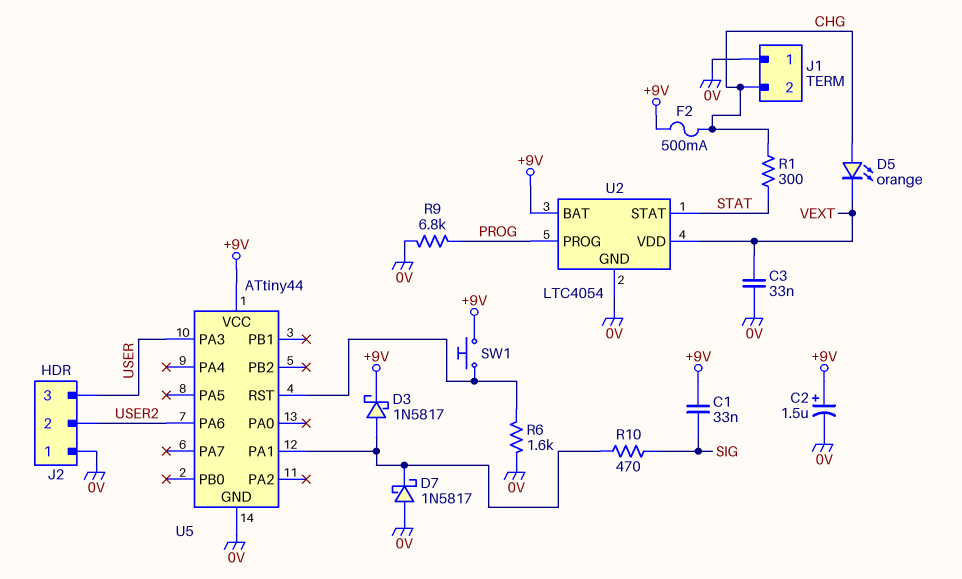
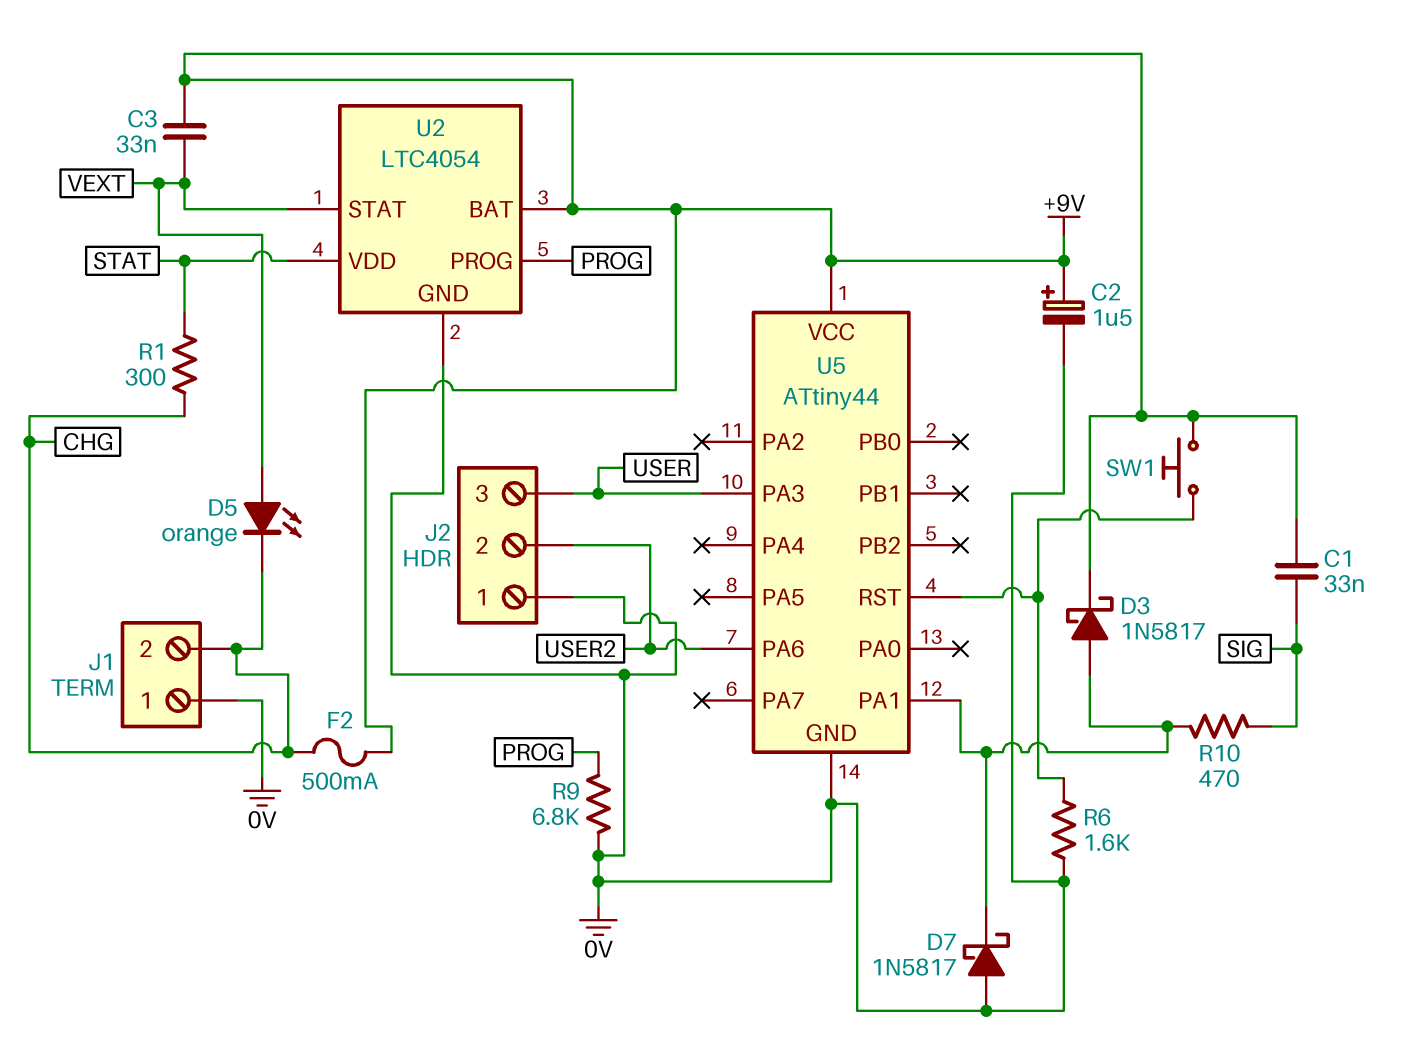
C3: 33nF (0V, VEXT) -> 33nF (+9V, VEXT)
D5: LED orange (A CHG, K VEXT) -> LED orange (A VEXT, K CHG)
U2 pin STAT: STAT -> VEXT
U2 pin VDD: VEXT -> STAT

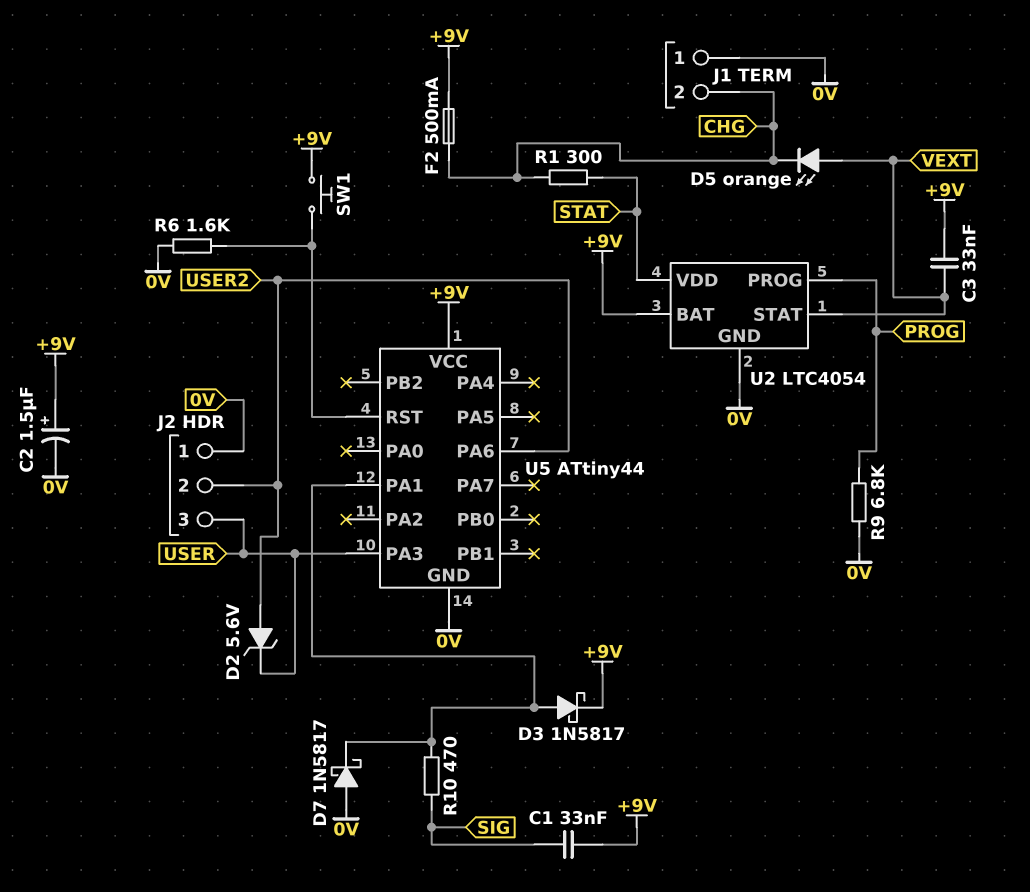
D2: none -> zener 5.6V (A USER2, K USER)

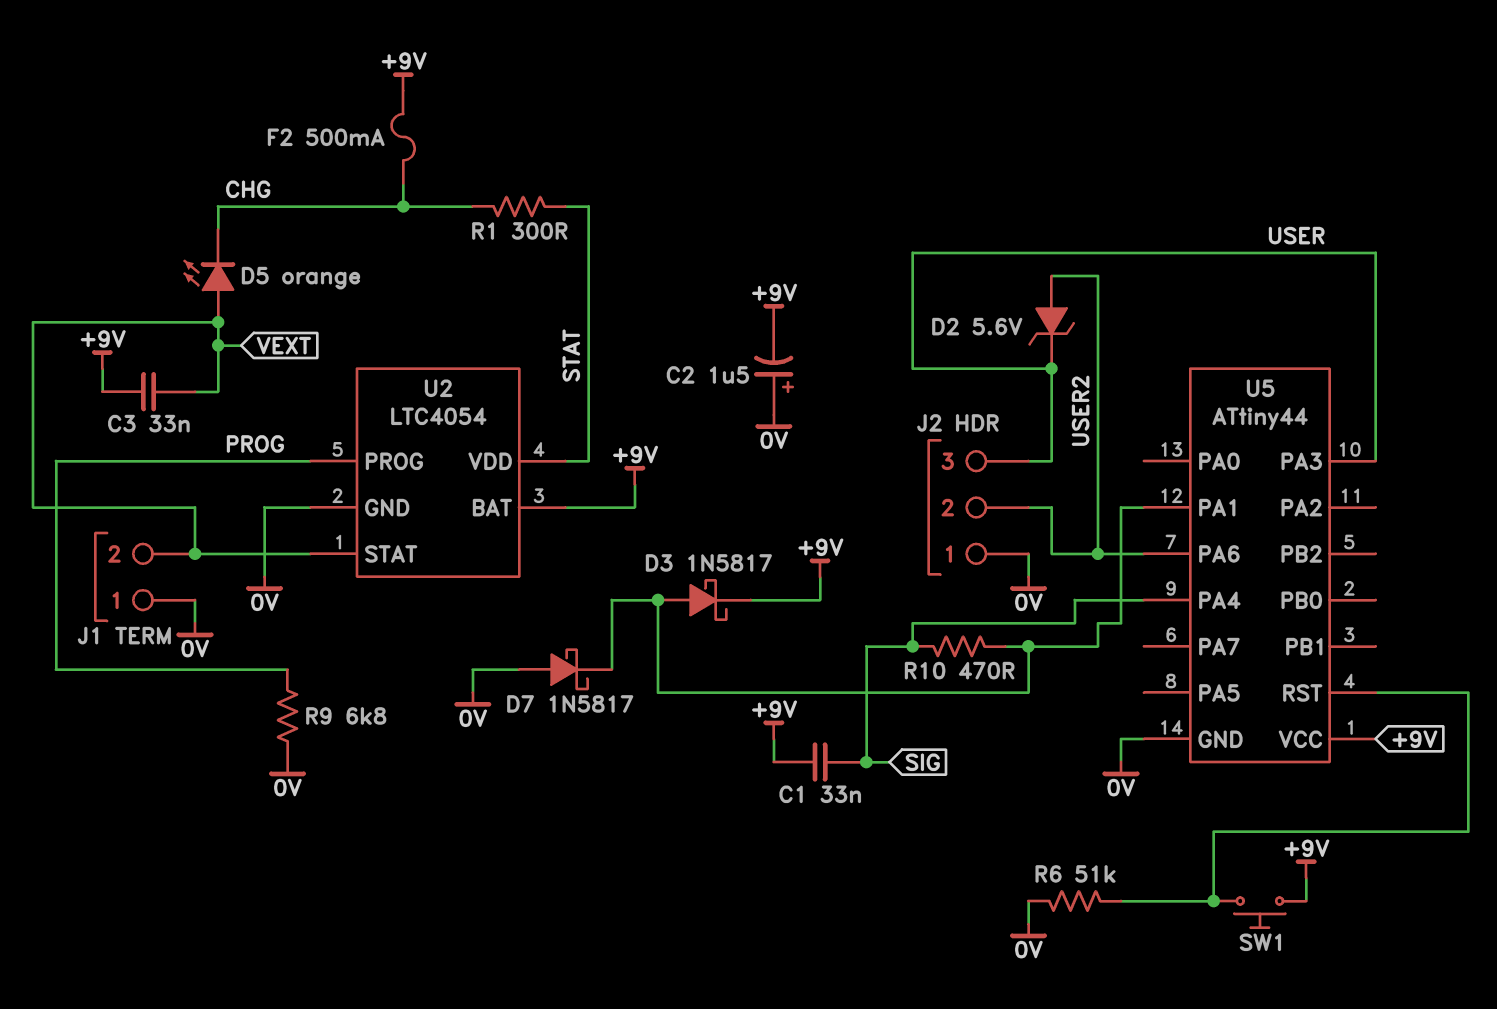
C2: 1.5uF (plus +9V, minus 0V) -> 1.5uF (plus 0V, minus +9V)
J1 pin 2: CHG -> VEXT
R6: 1.6k (0V, U5/RST) -> 51k (0V, U5/RST)
U5 pin PA4: none -> SIG

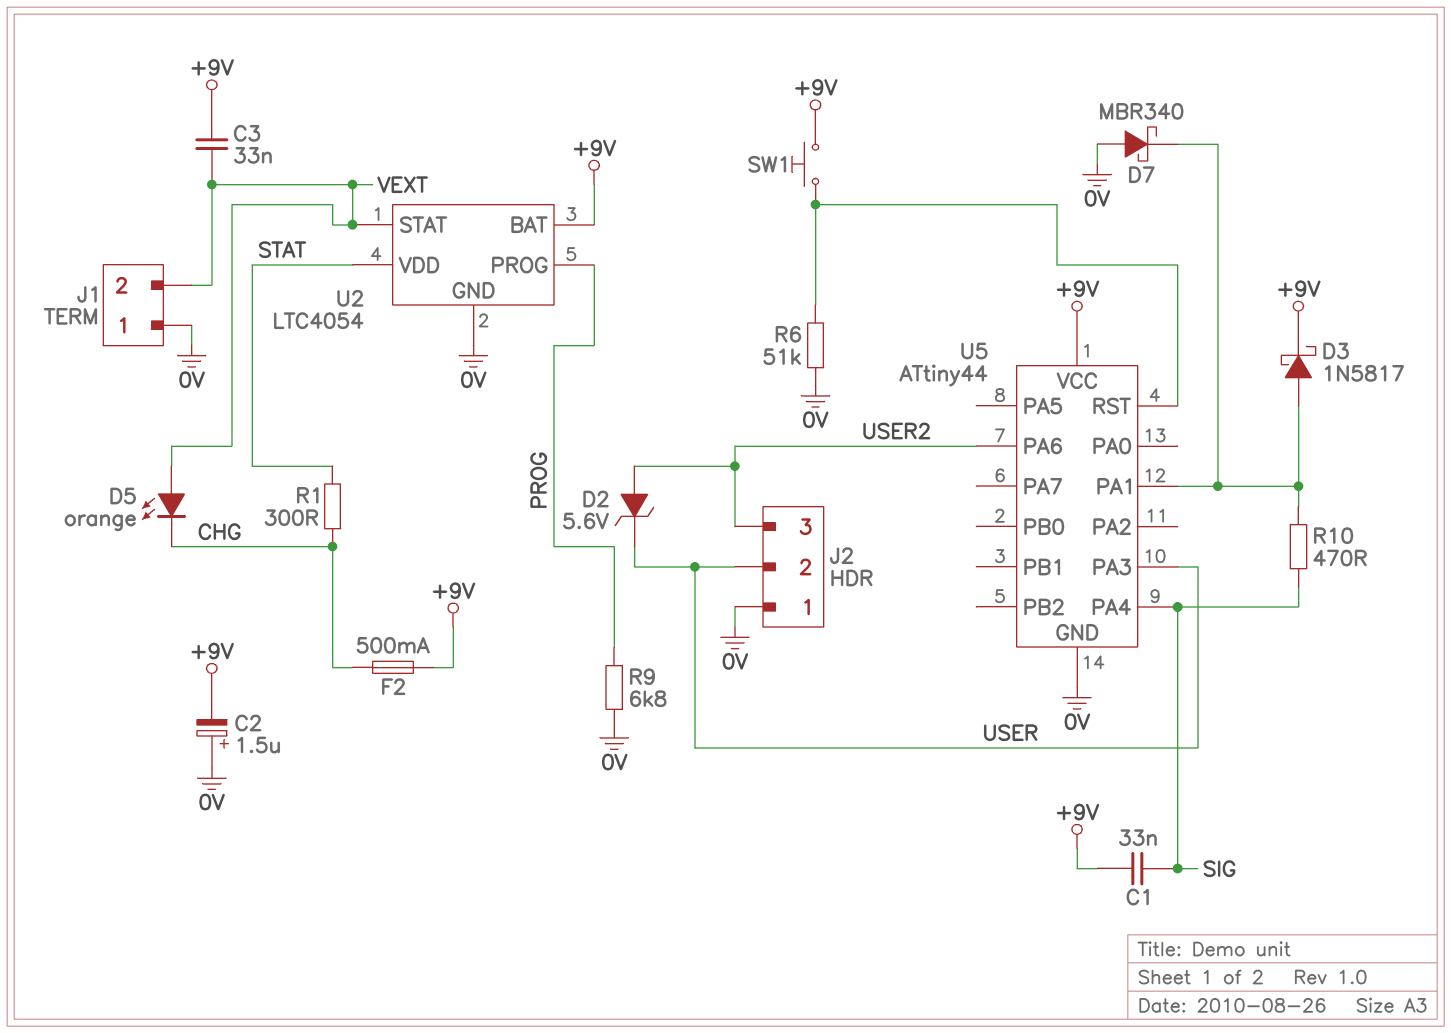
D7: schottky 1N5817 (A 0V, K U5/PA1) -> schottky MBR340 (A 0V, K U5/PA1)
J2 pin 2: USER2 -> USER
J2 pin 3: USER -> USER2

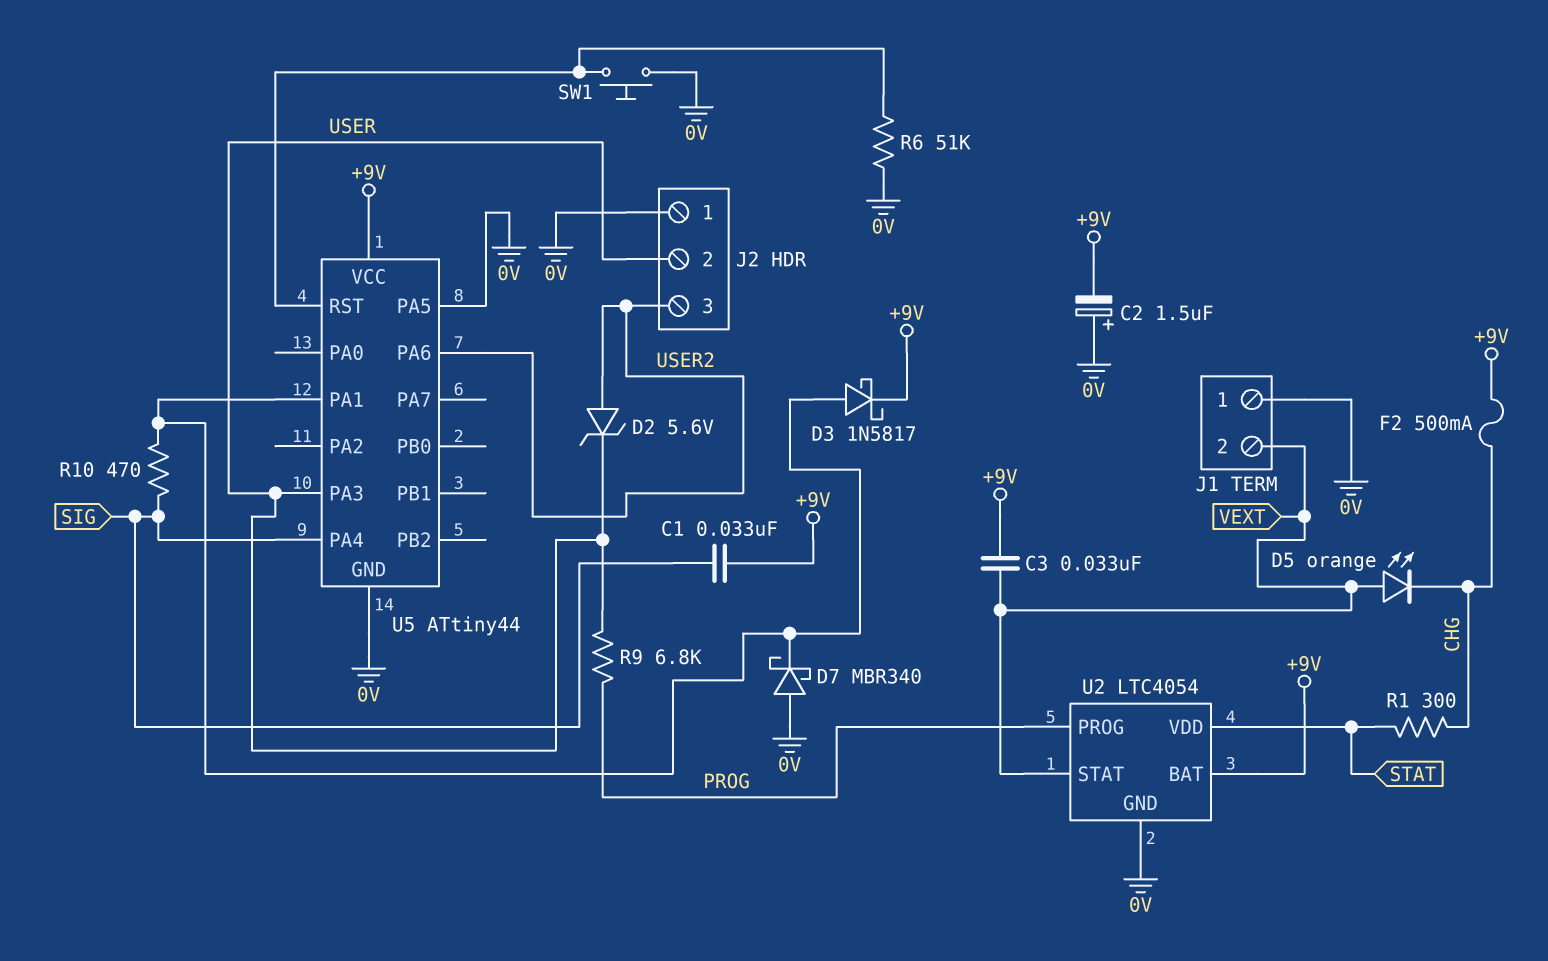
R9: 6.8k (0V, PROG) -> 6.8k (PROG, USER)
SW1: button (+9V, U5/RST) -> button (0V, U5/RST)
U5 pin PA5: none -> 0V

